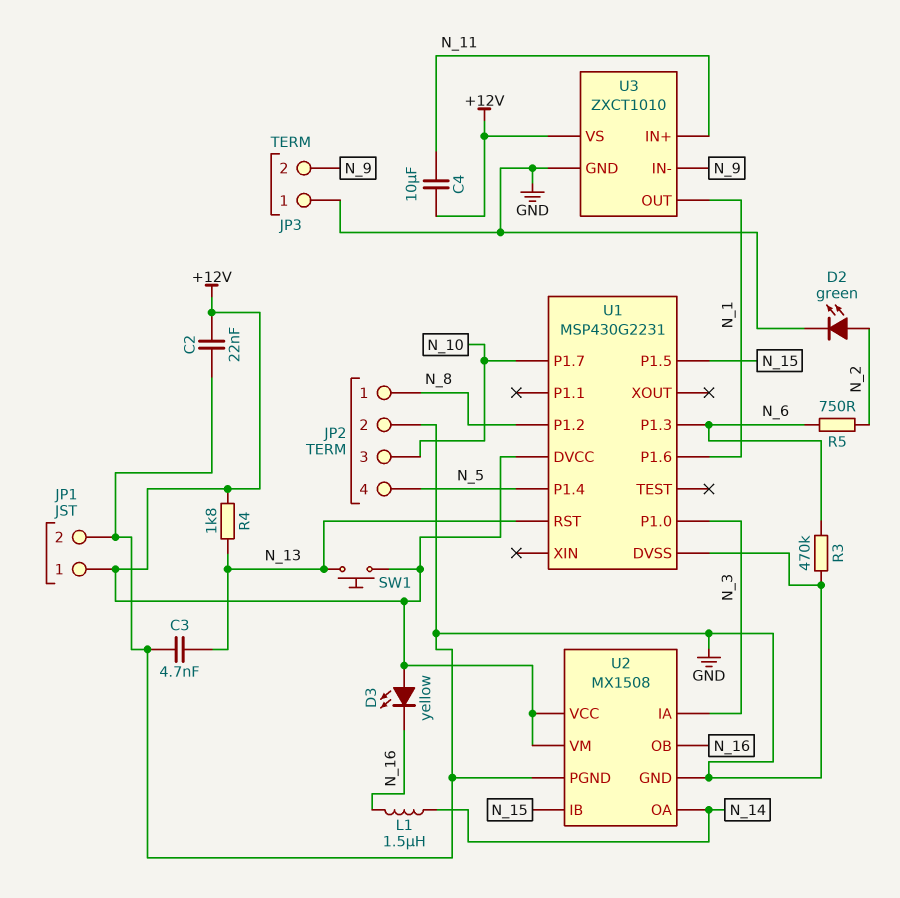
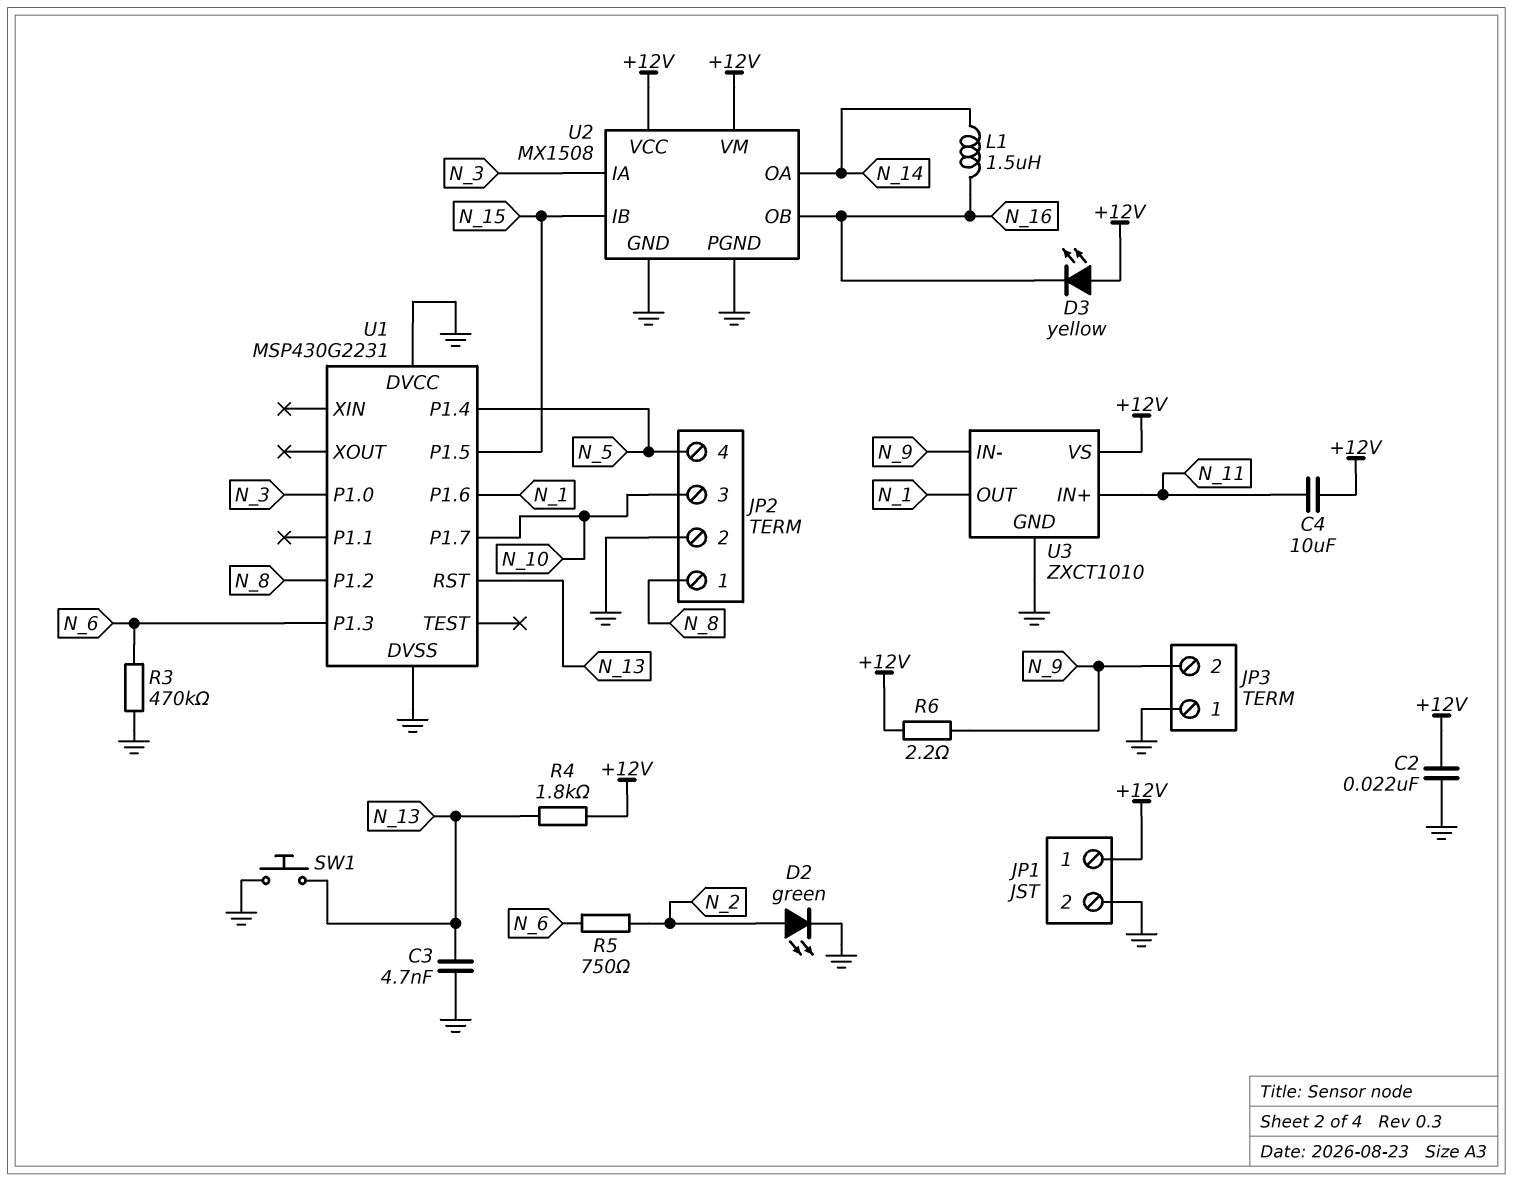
R6: none -> 2.2 (+12V, N_9)
SW1: button (+12V, N_13) -> button (GND, N_13)
U1 pin DVCC: +12V -> GND

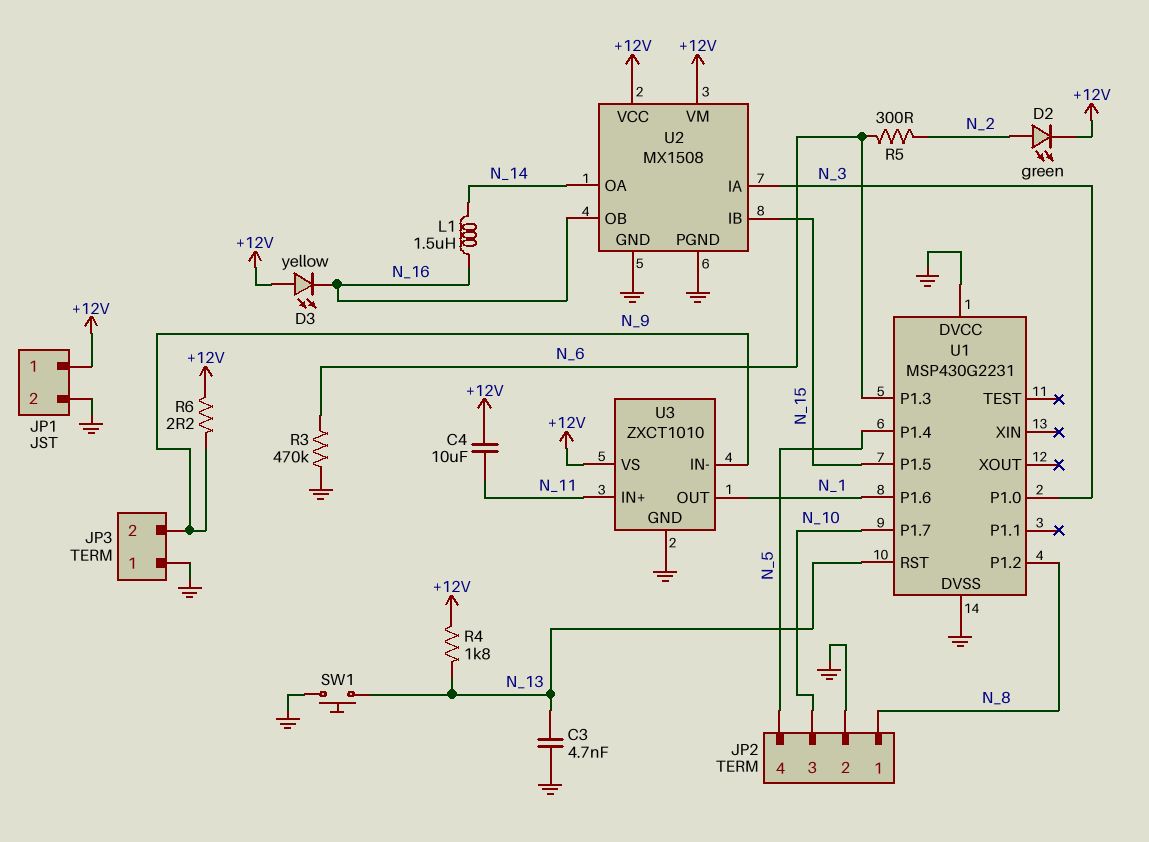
C2: 22nF (+12V, GND) -> none
D2: LED green (A N_2, K GND) -> LED green (A N_2, K +12V)
R5: 750 (N_2, N_6) -> 300 (N_2, N_6)

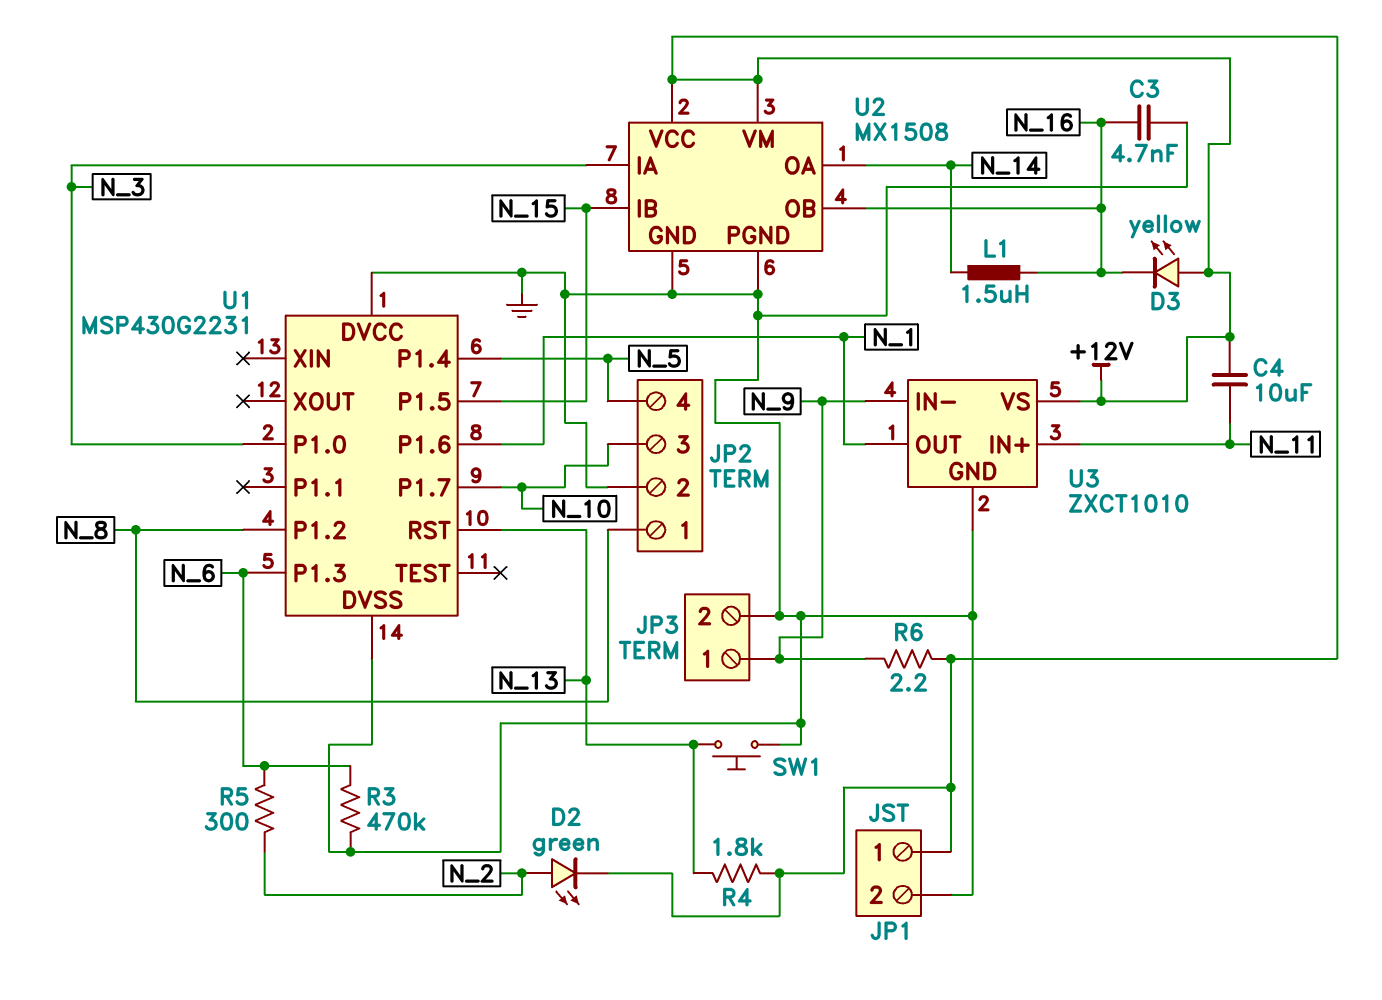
C3: 4.7nF (GND, N_13) -> 4.7nF (GND, N_16)
JP3 pin 1: GND -> N_9
JP3 pin 2: N_9 -> GND

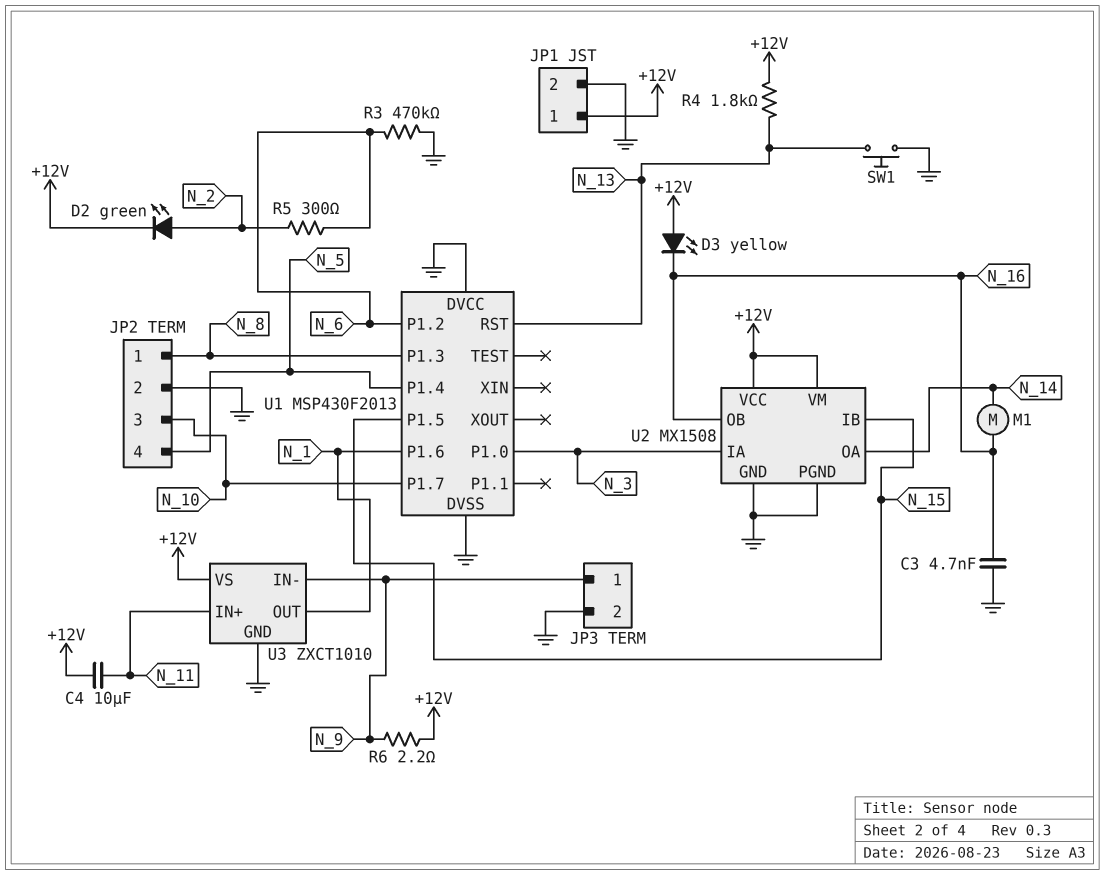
L1: 1.5uH (N_14, N_16) -> none
M1: none -> motor (N_14, N_16)
U1: MSP430G2231 -> MSP430F2013
U1 pin P1.2: N_8 -> N_6
U1 pin P1.3: N_6 -> N_8

